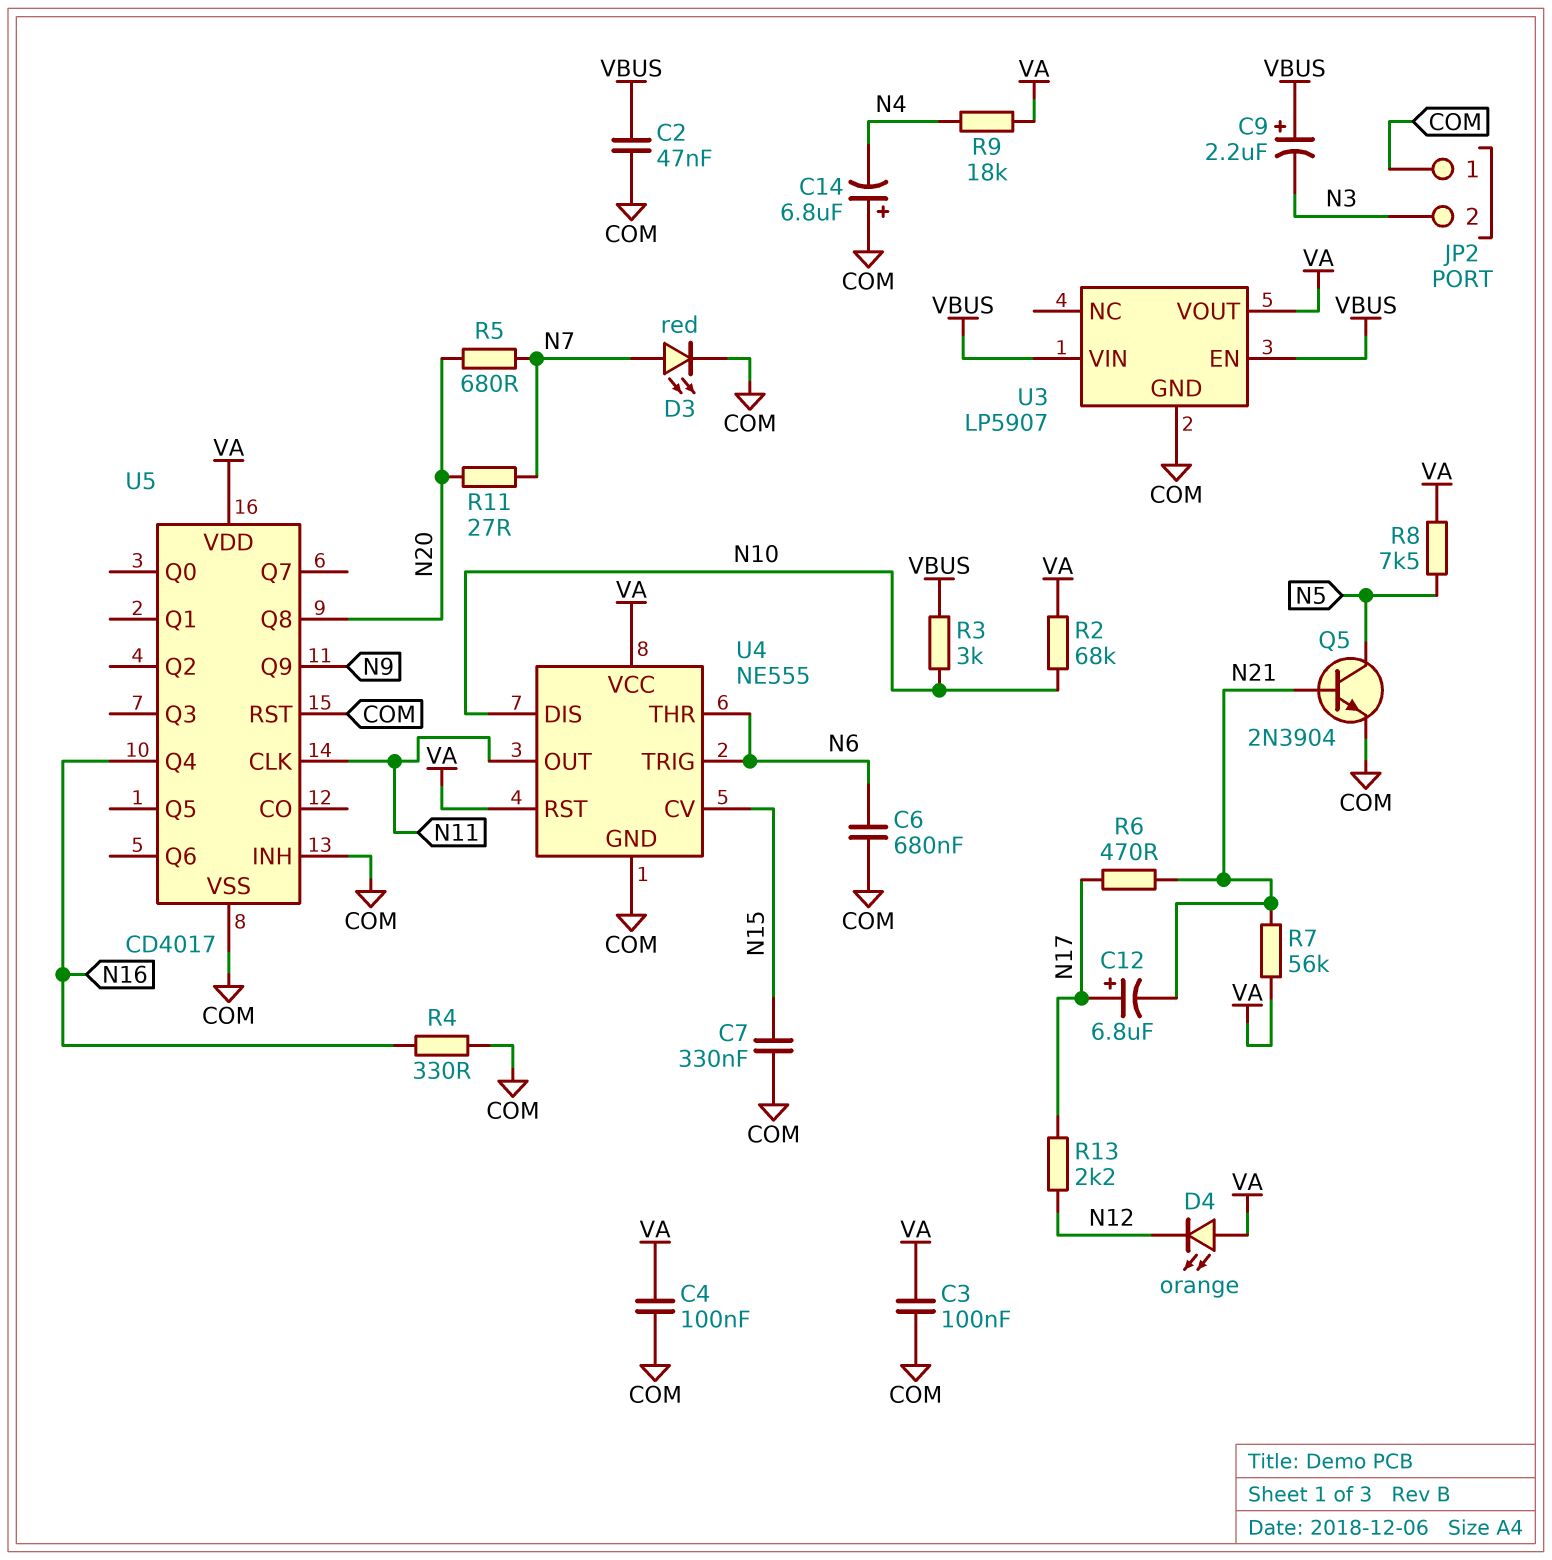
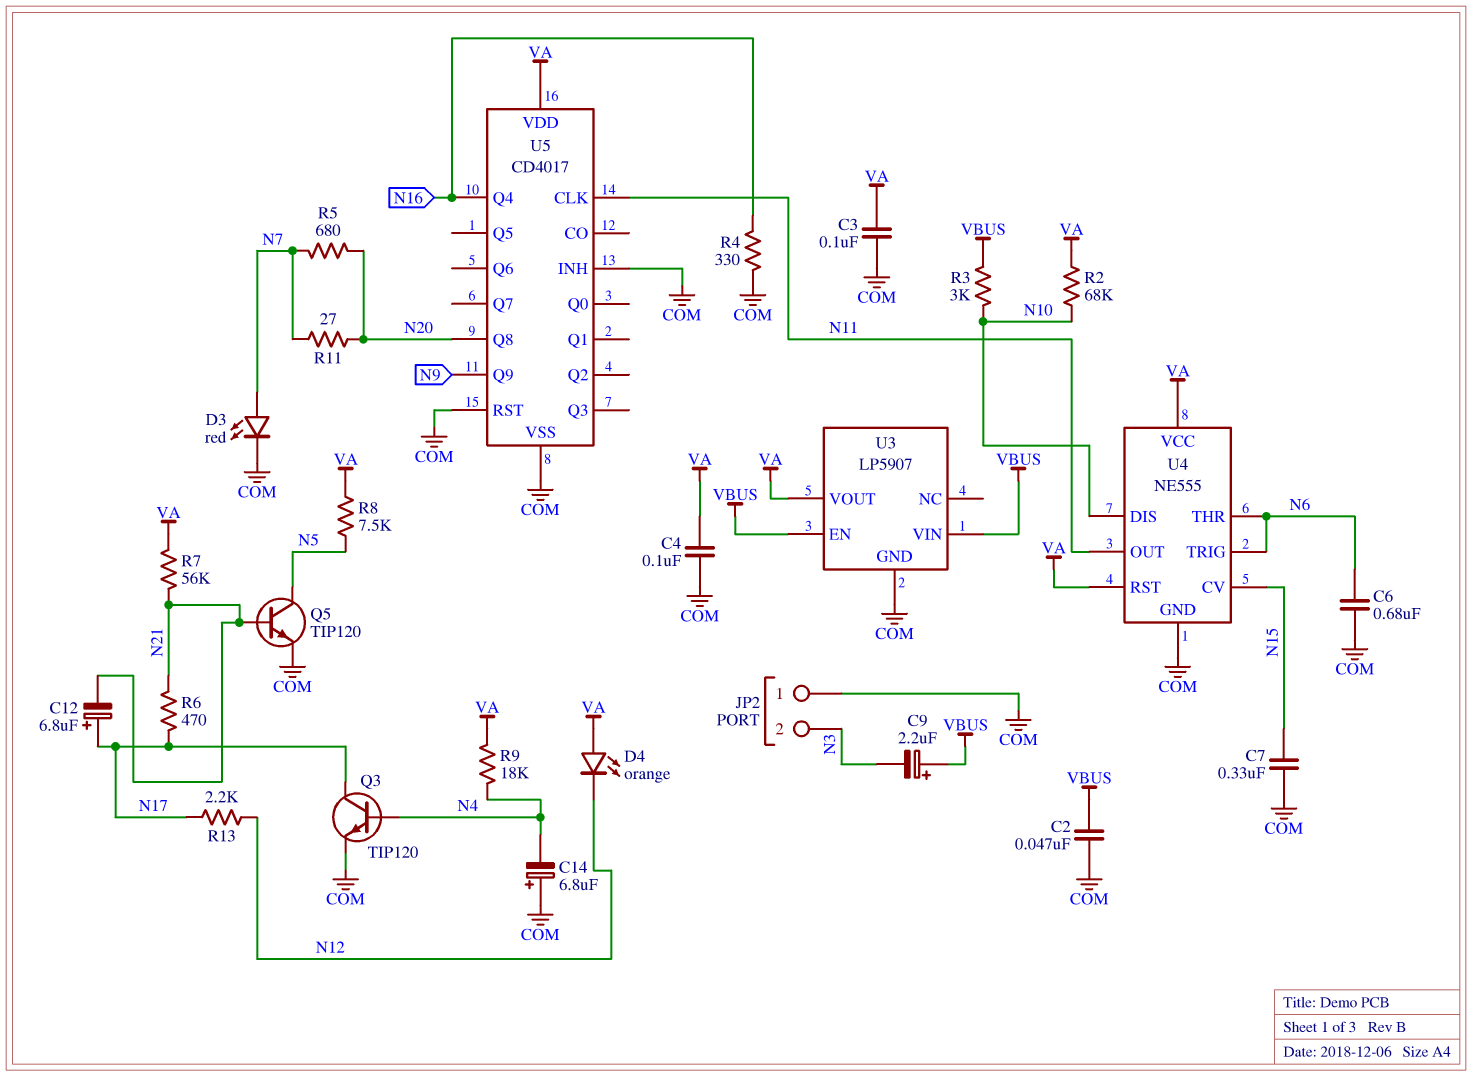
Q3: none -> NPN TIP120 (B N4, C N17, E COM)
Q5: NPN 2N3904 (B N21, C N5, E COM) -> NPN TIP120 (B N21, C N5, E COM)

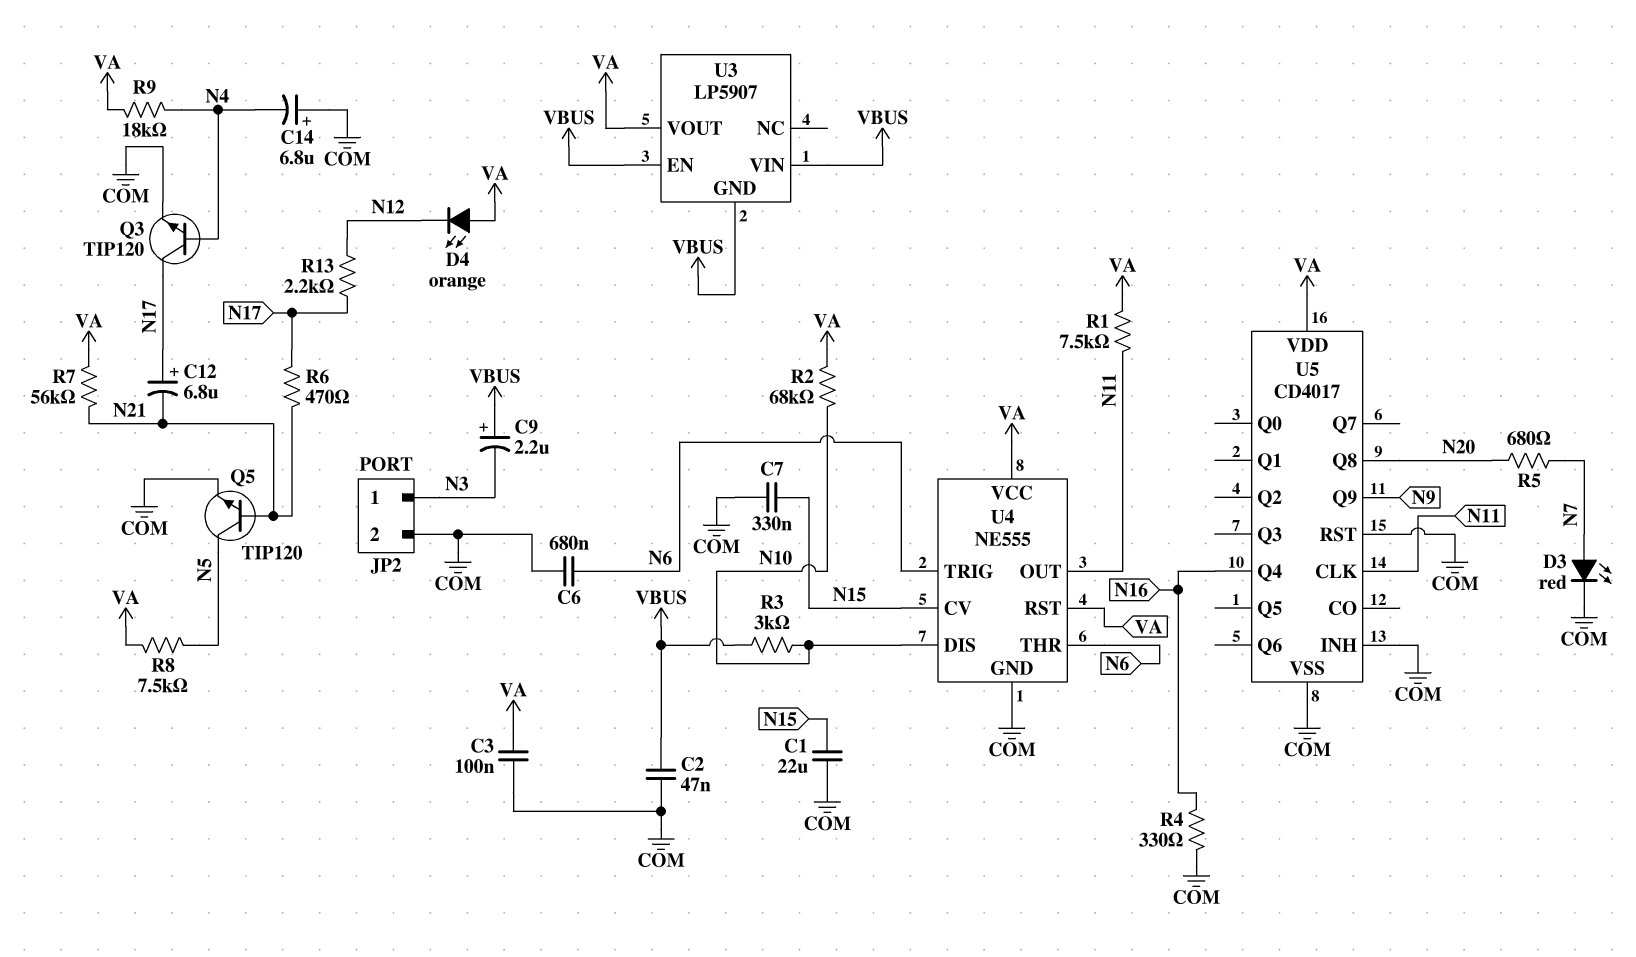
C1: none -> 22uF (COM, N15)
C4: 100nF (COM, VA) -> none
JP2 pin 1: COM -> N3
JP2 pin 2: N3 -> COM
R1: none -> 7.5k (N11, VA)
R11: 27 (N7, N20) -> none
U3 pin GND: COM -> VBUS

